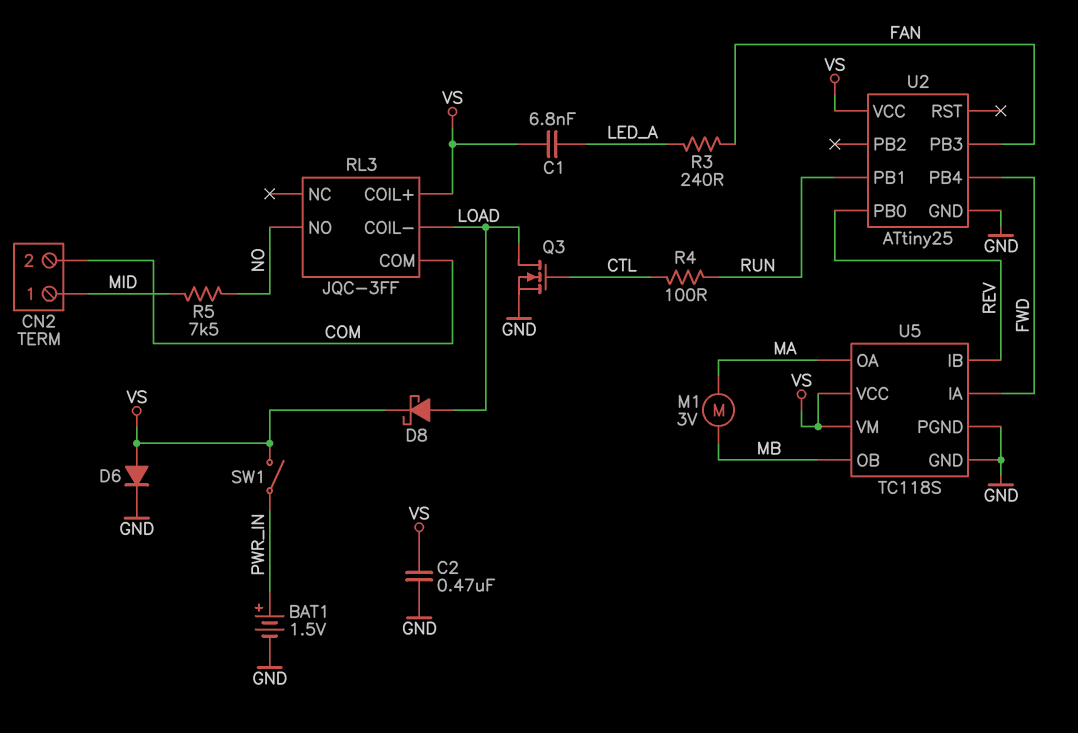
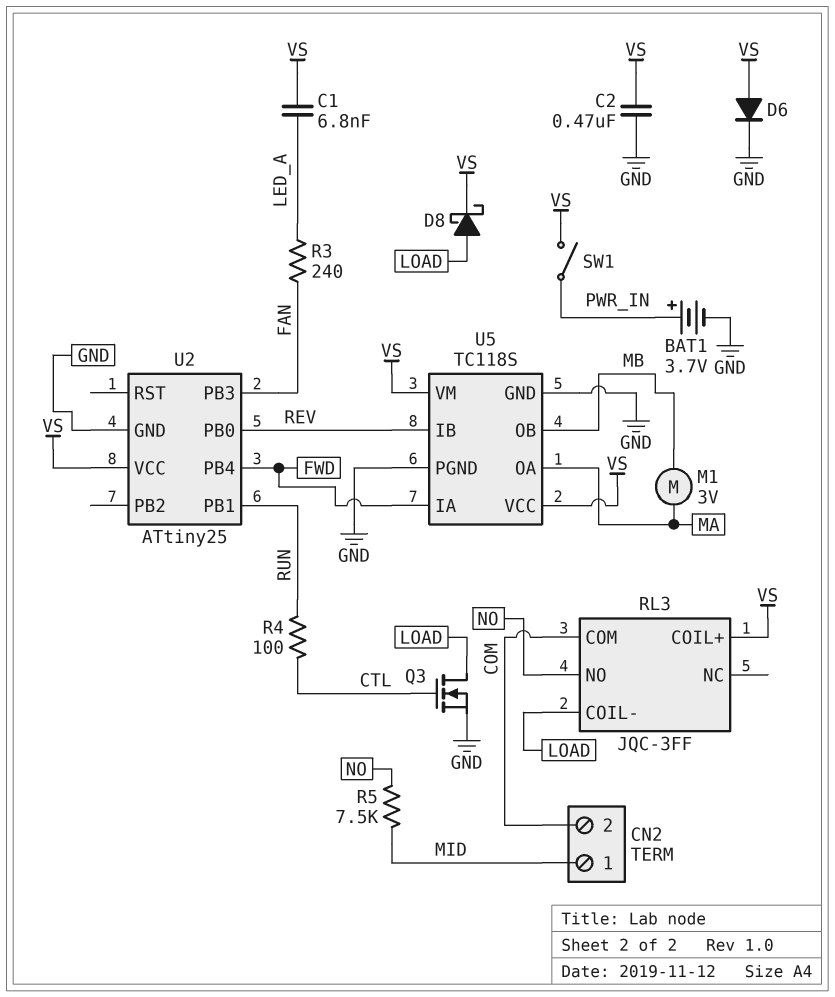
BAT1: 1.5V (plus PWR_IN, minus GND) -> 3.7V (plus PWR_IN, minus GND)

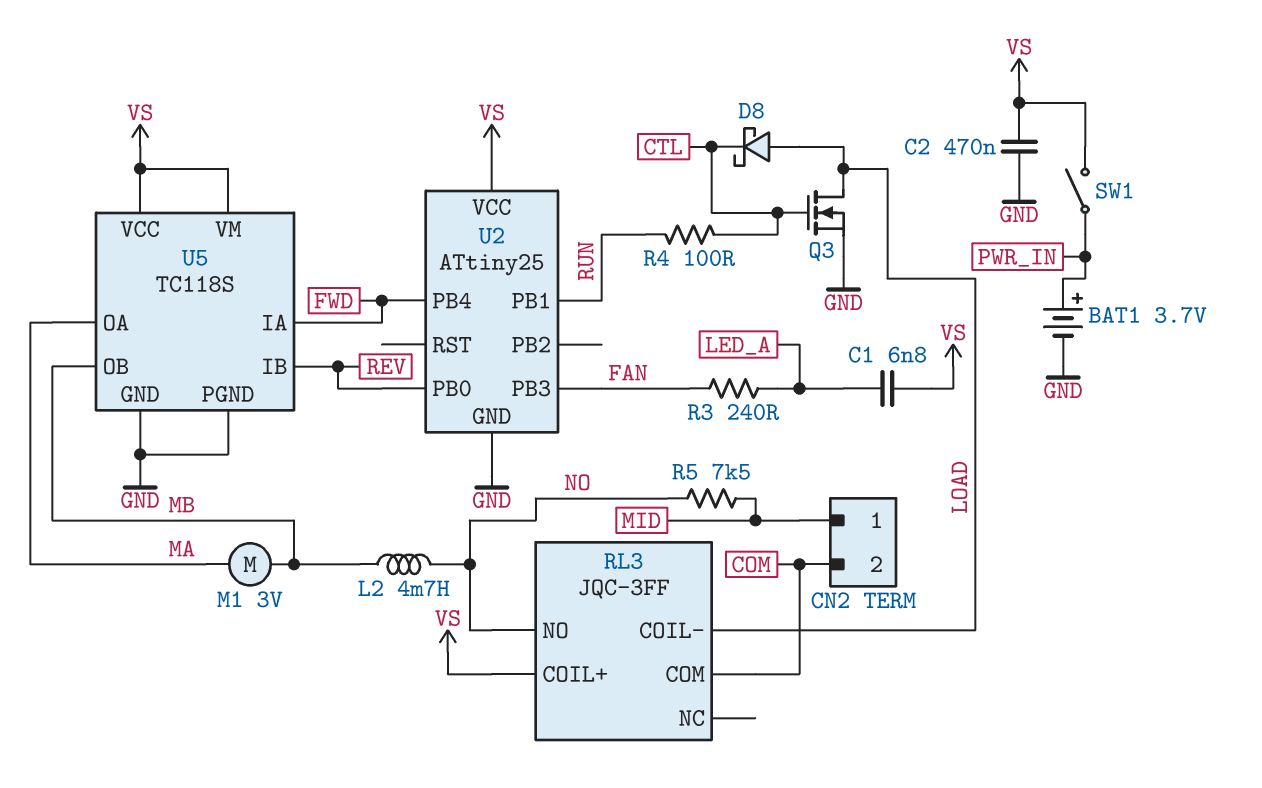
D6: diode (A VS, K GND) -> none
D8: schottky (A LOAD, K VS) -> schottky (A LOAD, K CTL)
L2: none -> 4.7mH (MB, NO)

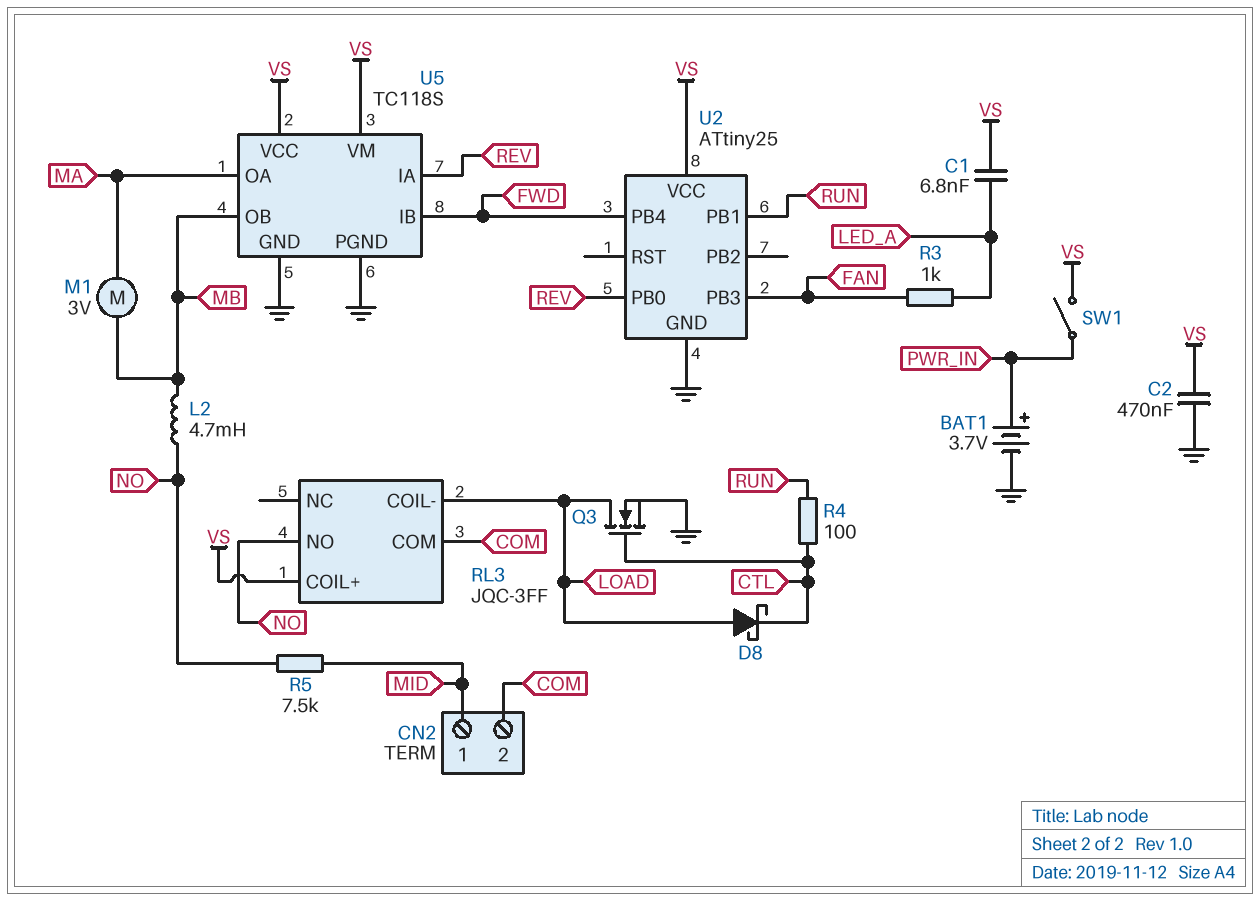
R3: 240 (FAN, LED_A) -> 1k (FAN, LED_A)
U5 pin IA: FWD -> REV
U5 pin IB: REV -> FWD

